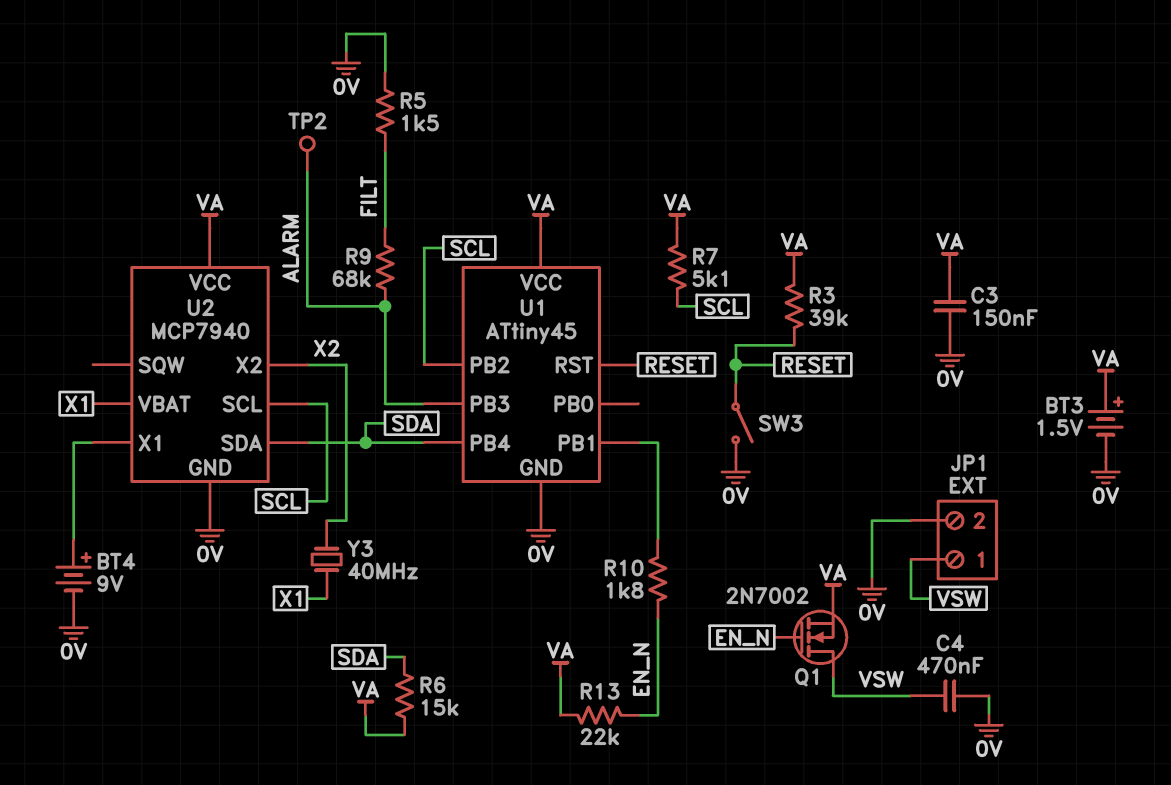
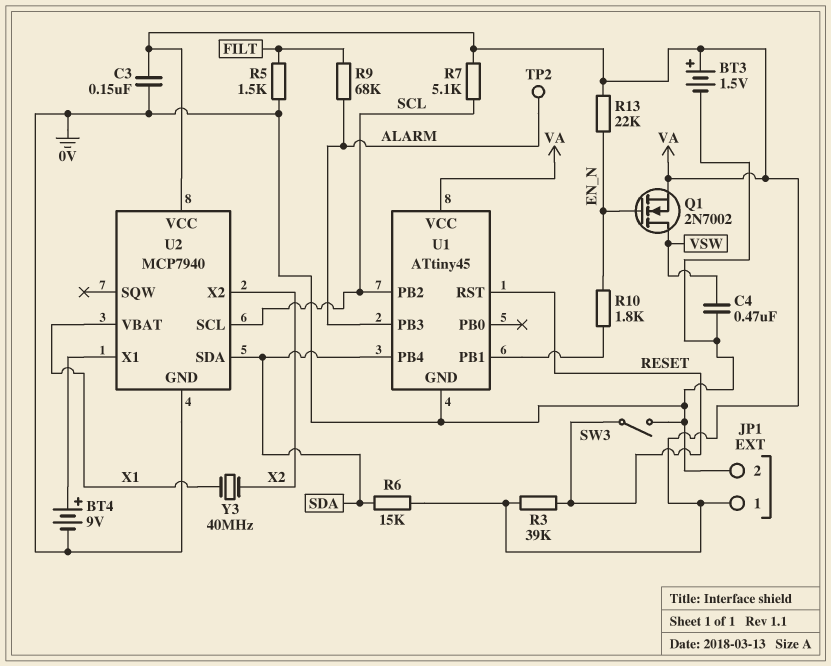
JP1 pin 1: VSW -> VA

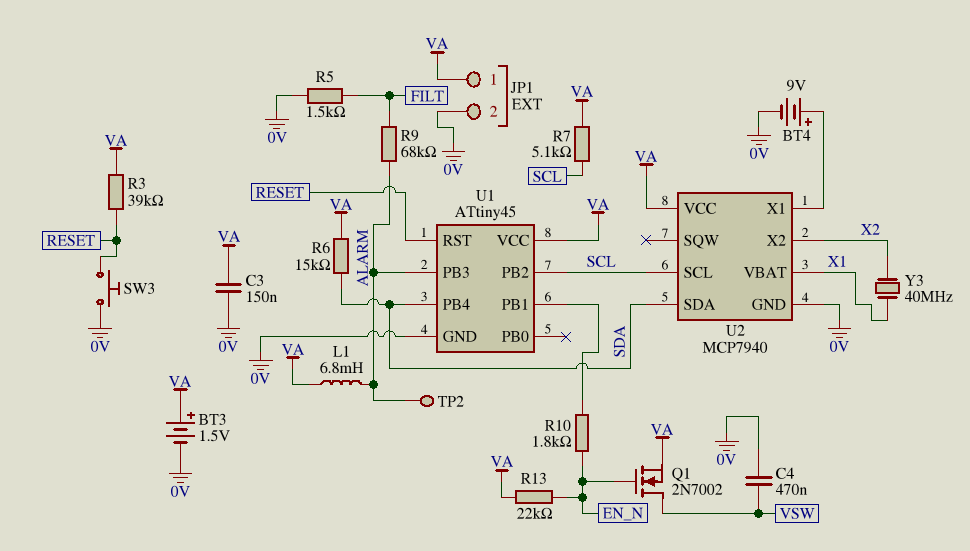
L1: none -> 6.8mH (ALARM, VA)
SW3: switch (0V, RESET) -> button (0V, RESET)

